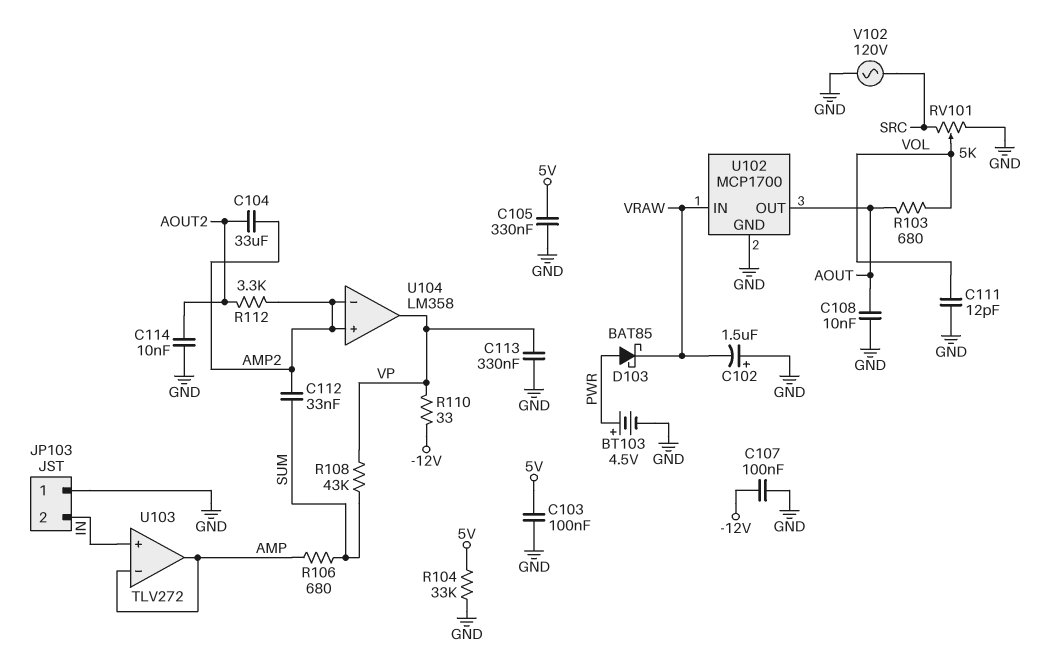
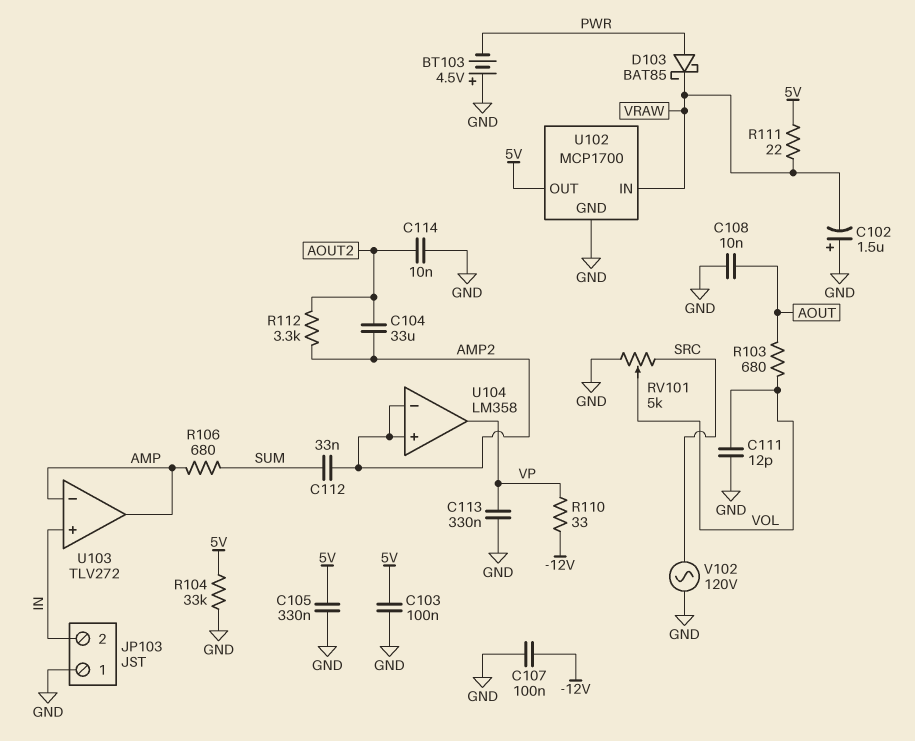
BT103: 4.5V (plus PWR, minus GND) -> 4.5V (plus GND, minus PWR)
R108: 43k (SUM, VP) -> none
R111: none -> 22 (5V, VRAW)
U102 pin OUT: AOUT -> 5V

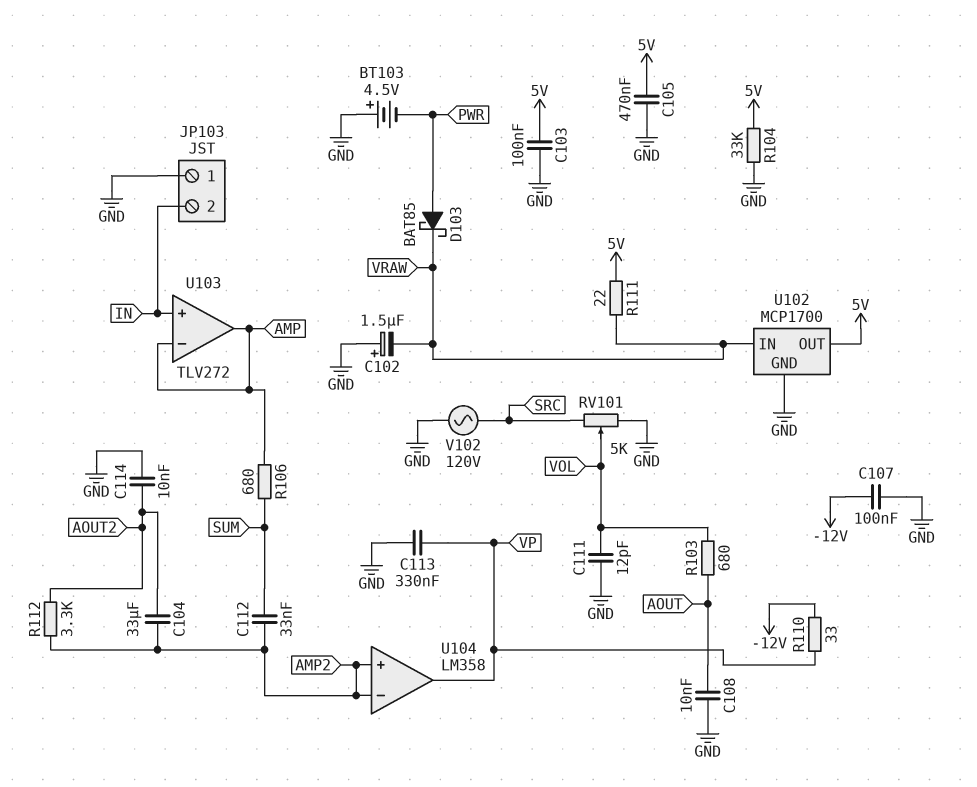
C105: 330nF (5V, GND) -> 470nF (5V, GND)

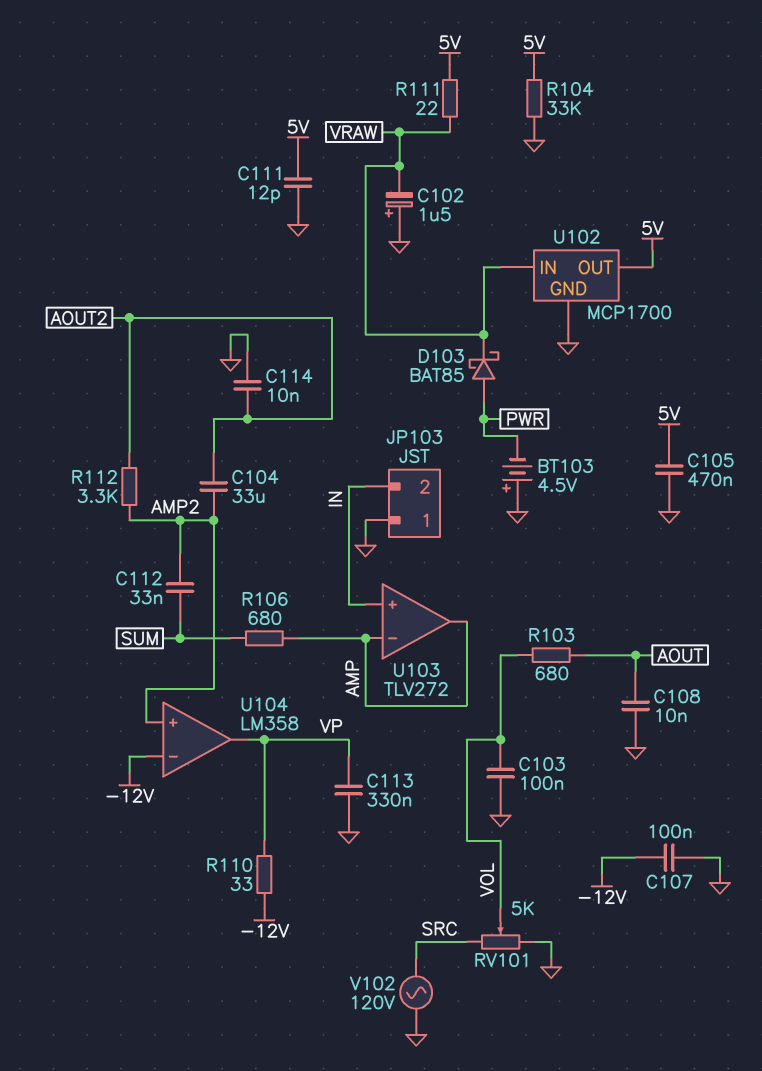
C103: 100nF (5V, GND) -> 100nF (GND, VOL)
C111: 12pF (GND, VOL) -> 12pF (5V, GND)
U104 pin in-: AMP2 -> -12V

